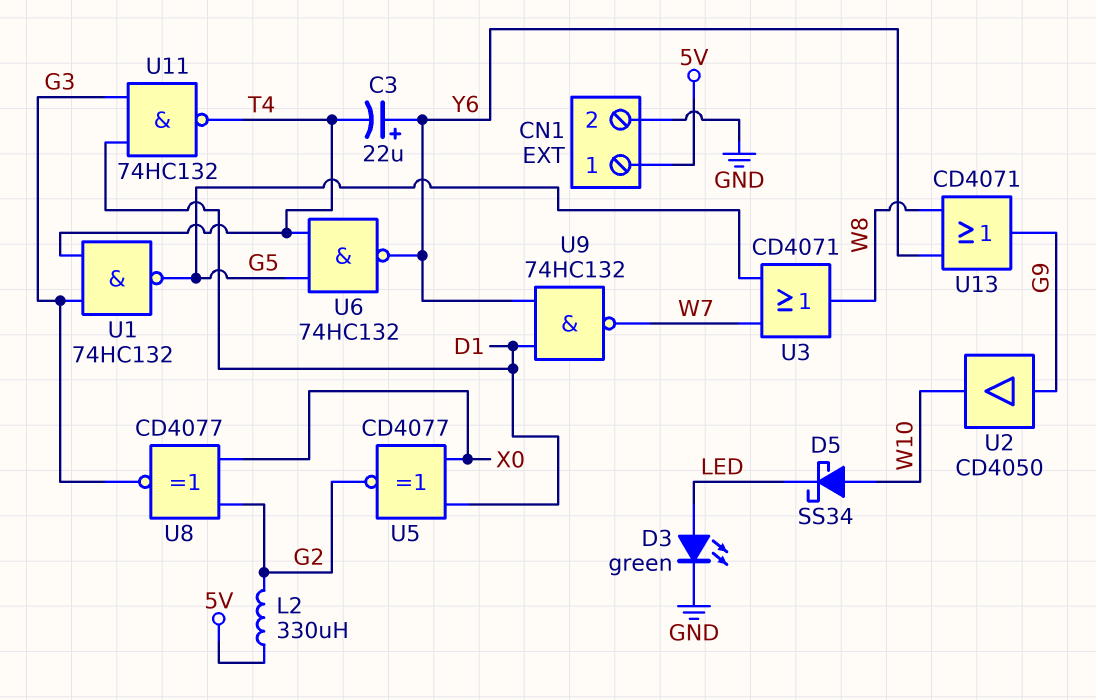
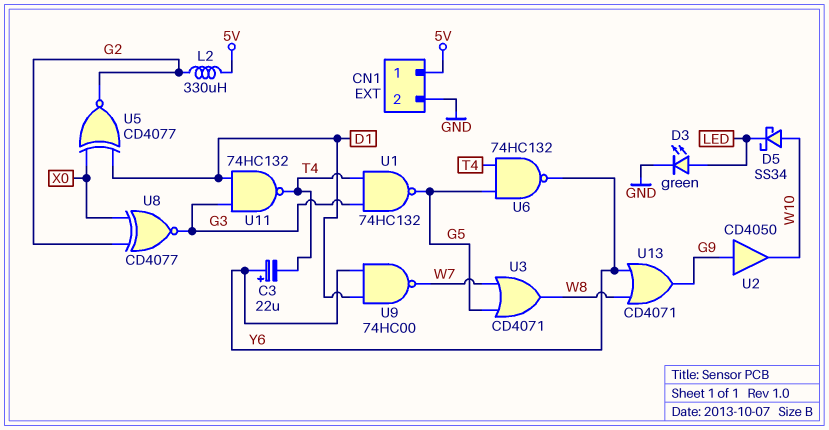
U9: NAND 74HC132 (in D1, in Y6, out W7) -> NAND 74HC00 (in D1, in Y6, out W7)

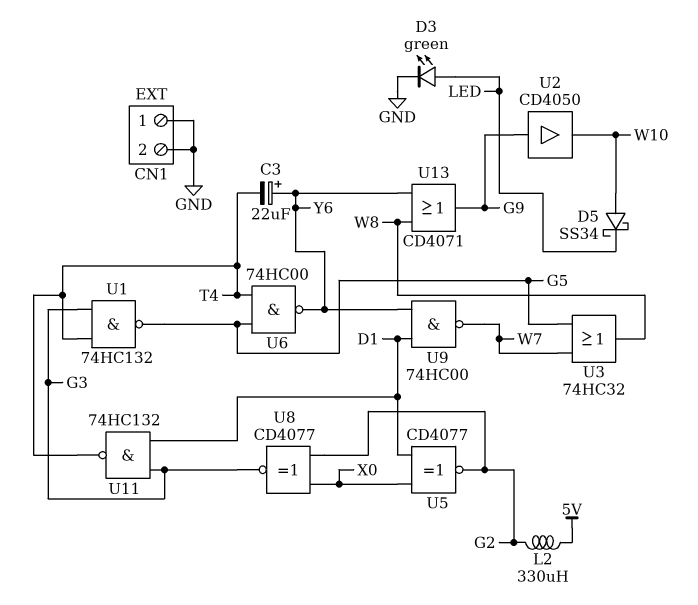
CN1 pin 1: 5V -> GND
U3: OR CD4071 (in G5, in W7, out W8) -> OR 74HC32 (in G5, in W7, out W8)
U6: NAND 74HC132 (in G5, in T4, out Y6) -> NAND 74HC00 (in G5, in T4, out Y6)

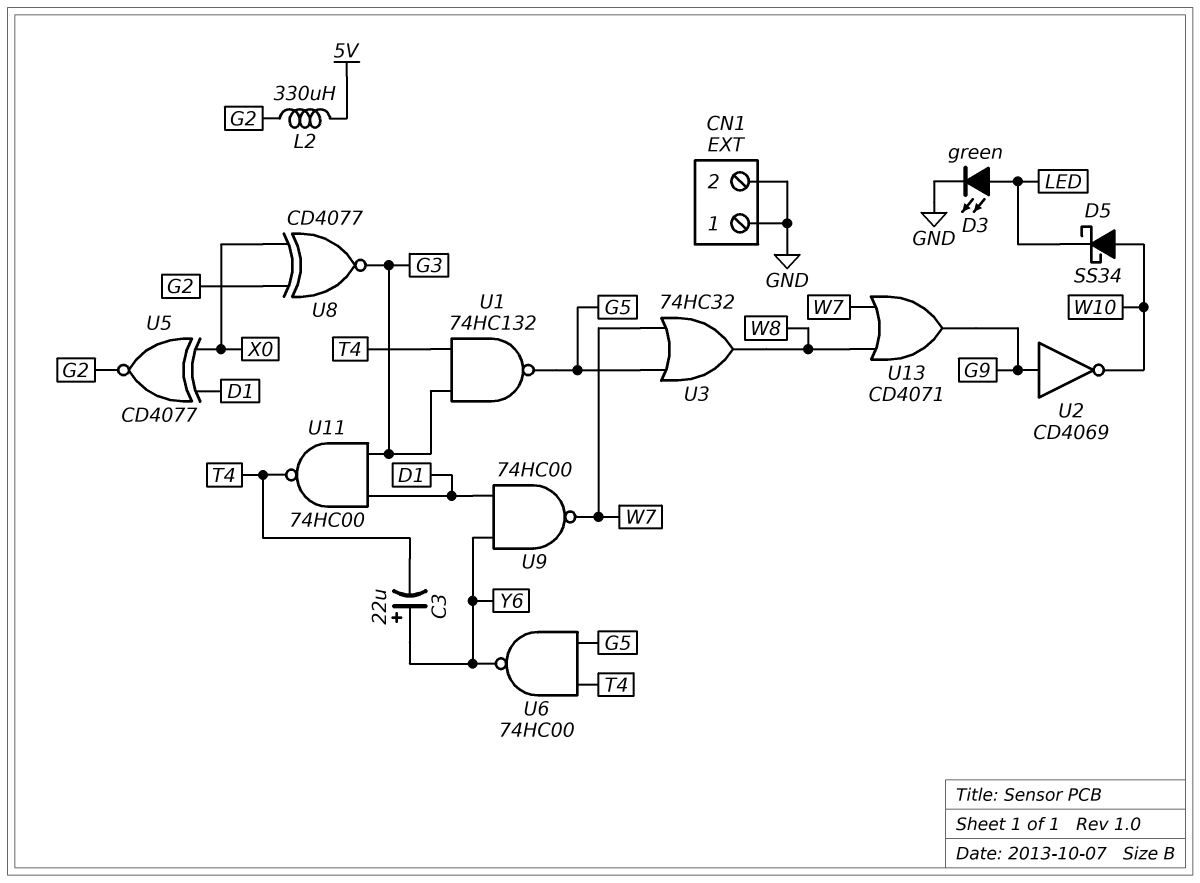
U2: buffer CD4050 (in G9, out W10) -> NOT CD4069 (in G9, out W10)
U11: NAND 74HC132 (in D1, in G3, out T4) -> NAND 74HC00 (in D1, in G3, out T4)
U13: OR CD4071 (in W8, in Y6, out G9) -> OR CD4071 (in W7, in W8, out G9)

